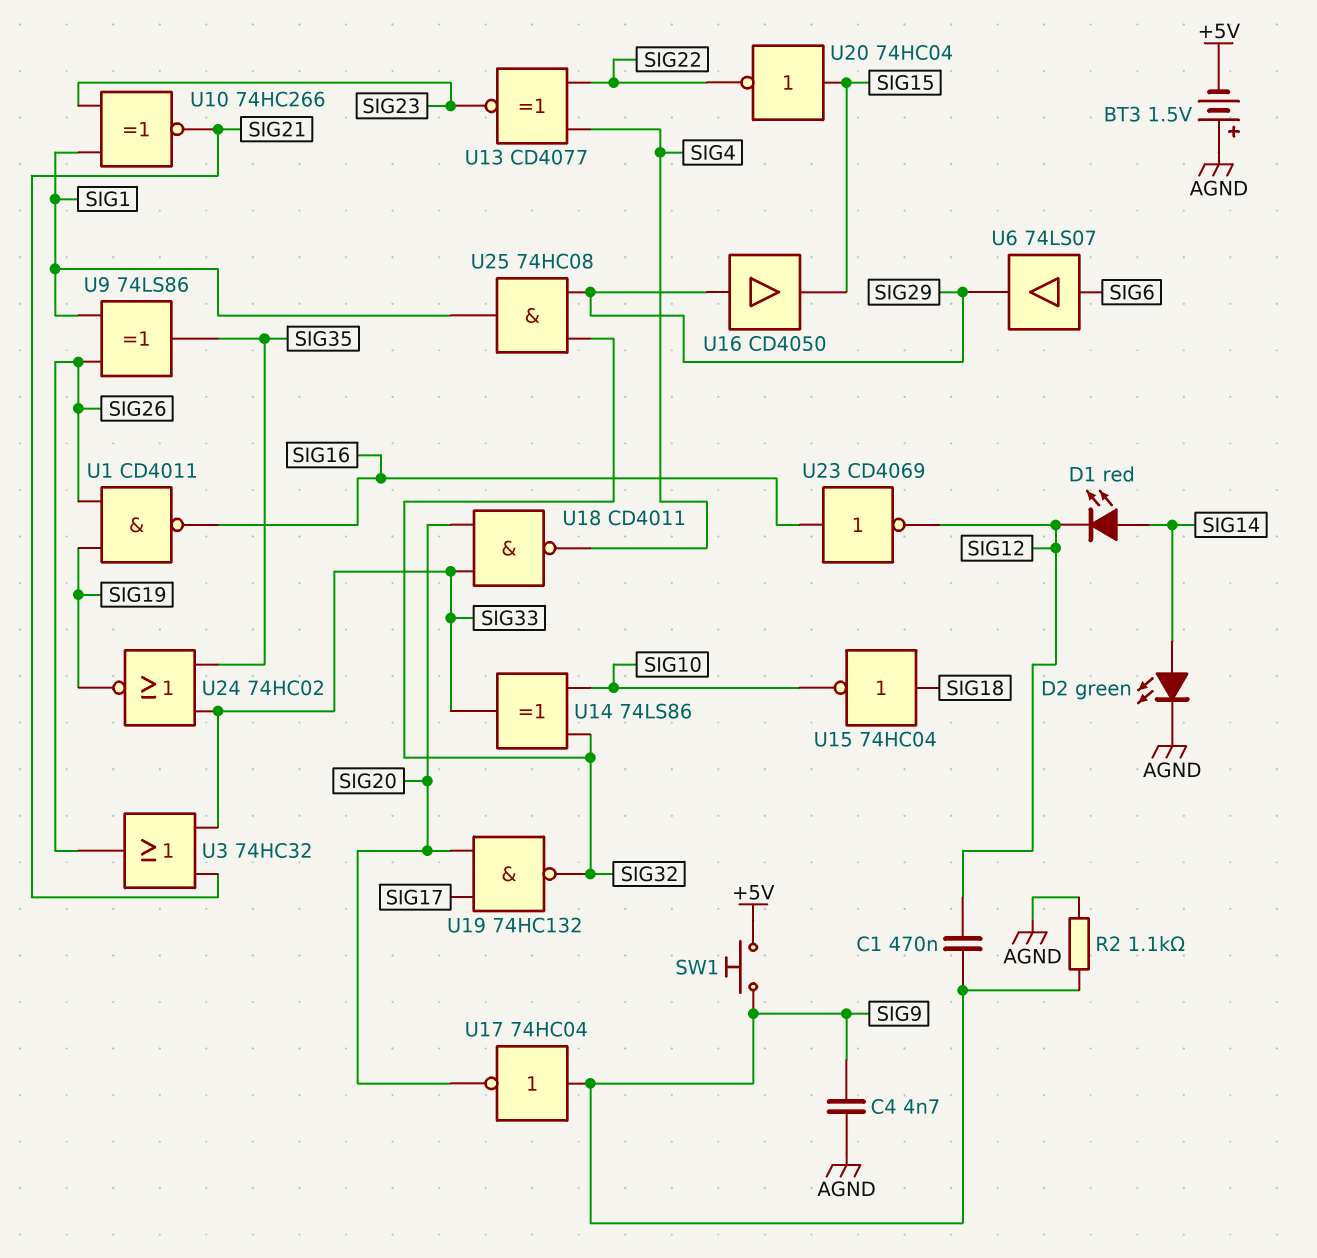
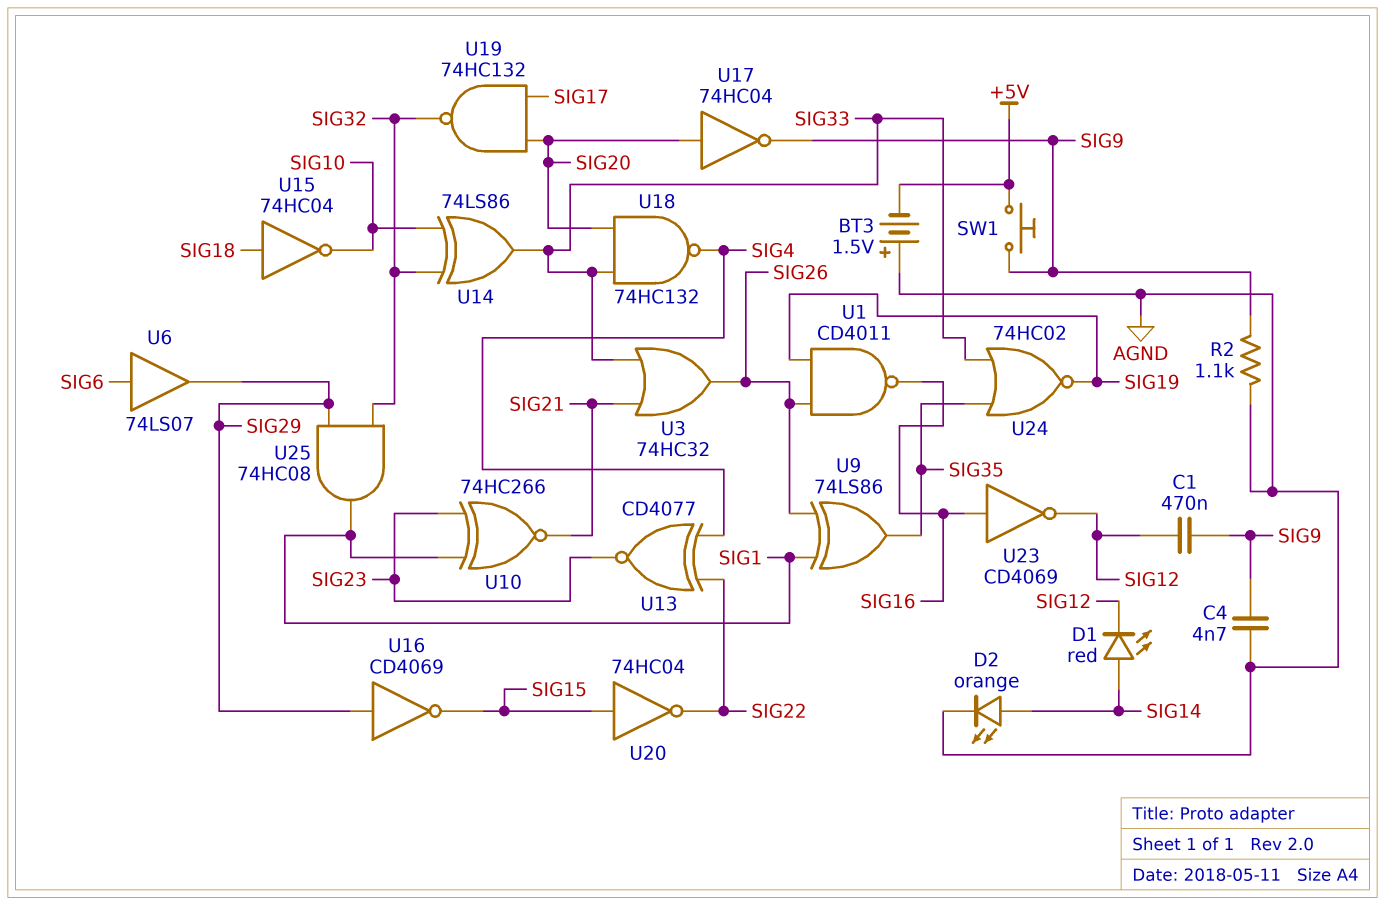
D2: LED green (A SIG14, K AGND) -> LED orange (A SIG14, K AGND)
U16: buffer CD4050 (in SIG29, out SIG15) -> NOT CD4069 (in SIG29, out SIG15)
U17: NOT 74HC04 (in SIG9, out SIG20) -> NOT 74HC04 (in SIG20, out SIG9)
U18: NAND CD4011 (in SIG20, in SIG33, out SIG4) -> NAND 74HC132 (in SIG20, in SIG33, out SIG4)

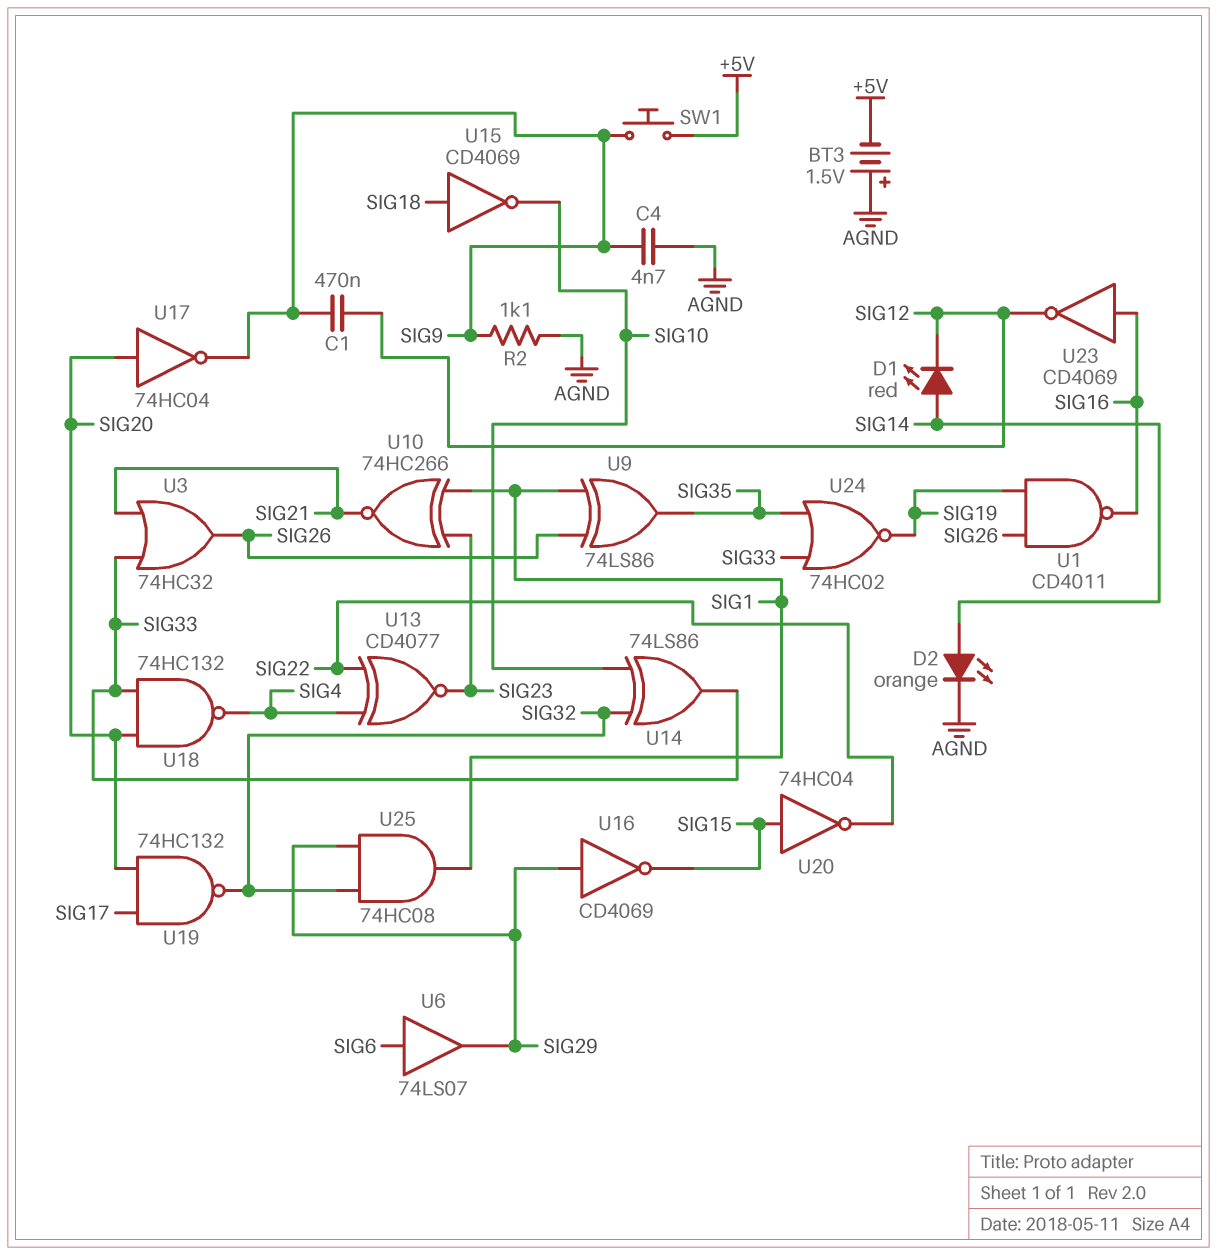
U15: NOT 74HC04 (in SIG18, out SIG10) -> NOT CD4069 (in SIG18, out SIG10)

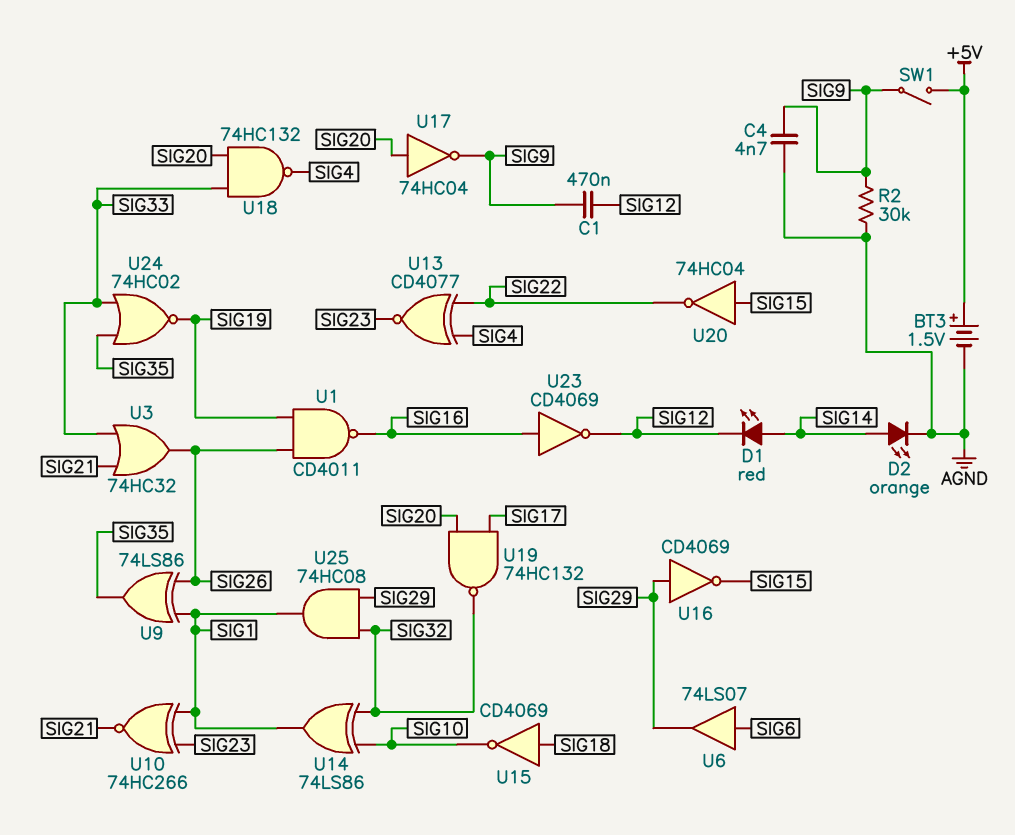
BT3: 1.5V (plus AGND, minus +5V) -> 1.5V (plus +5V, minus AGND)
R2: 1.1k (AGND, SIG9) -> 30k (AGND, SIG9)
SW1: button (+5V, SIG9) -> switch (+5V, SIG9)
U14: XOR 74LS86 (in SIG10, in SIG32, out SIG33) -> XOR 74LS86 (in SIG10, in SIG32, out SIG1)

